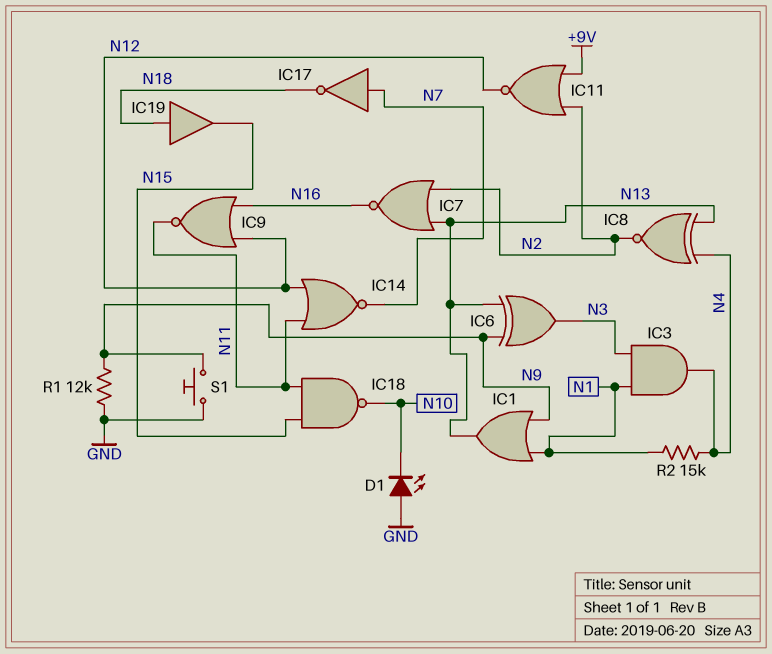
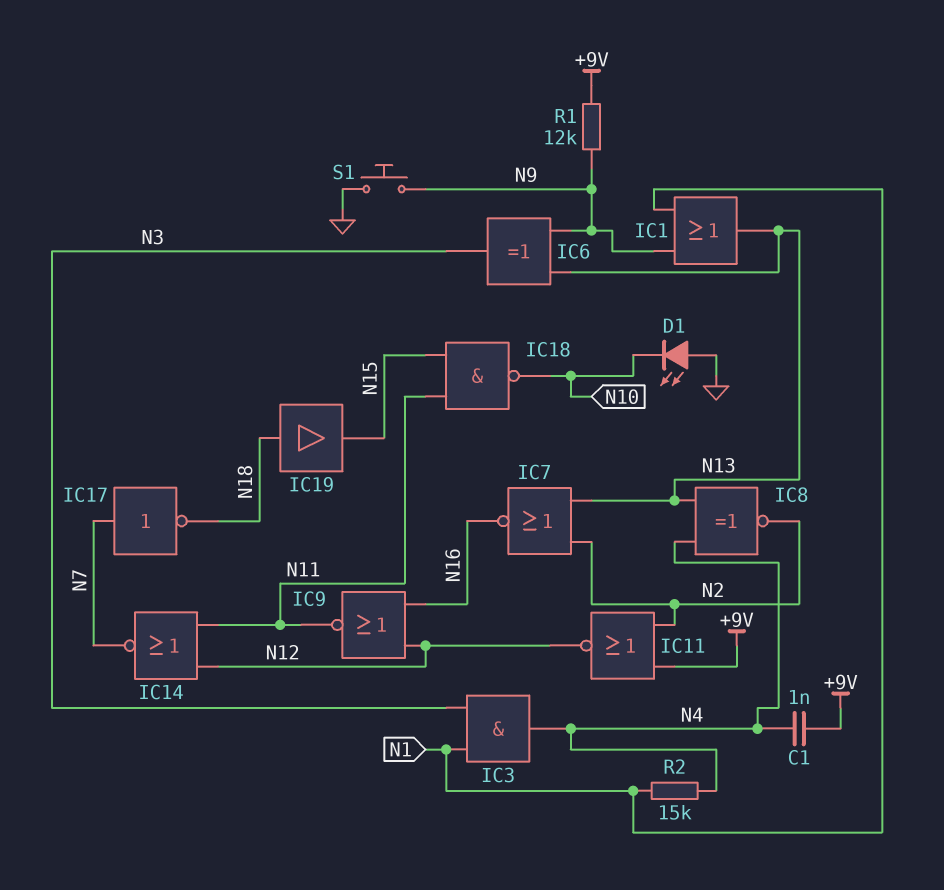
C1: none -> 1nF (+9V, N4)
R1: 12k (GND, N9) -> 12k (+9V, N9)

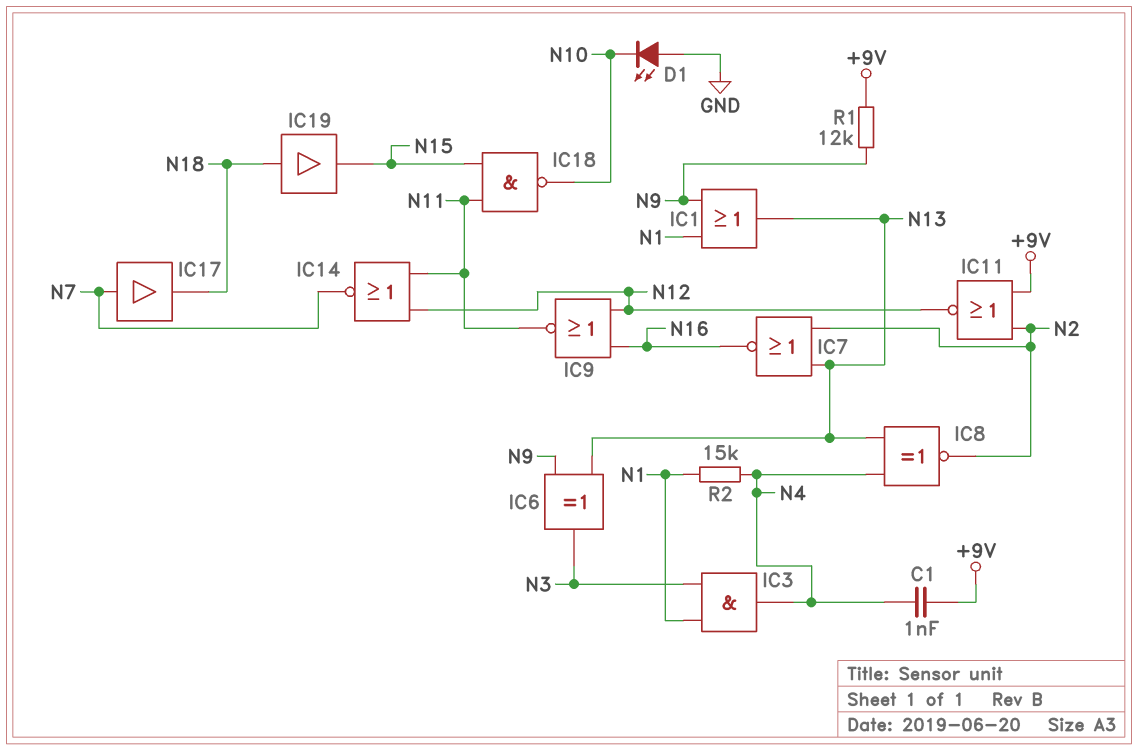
IC17: NOT (in N7, out N18) -> buffer (in N7, out N18)
S1: button (GND, N9) -> none

